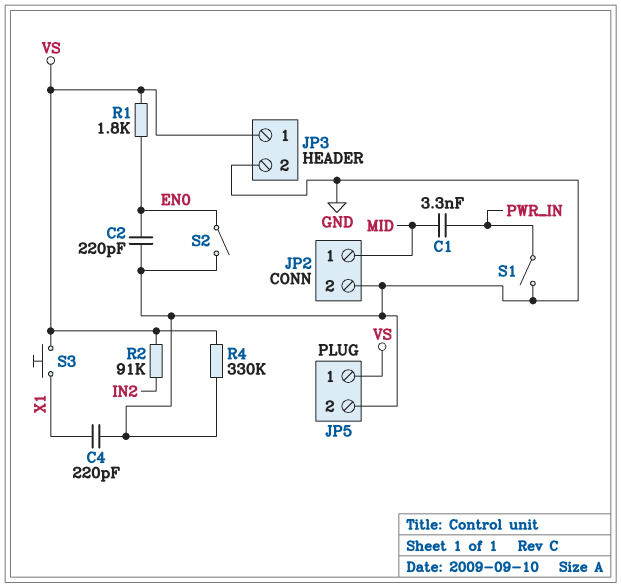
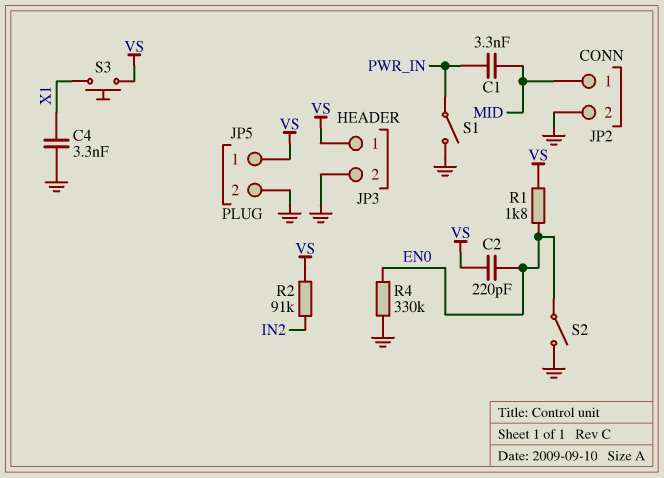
C2: 220pF (EN0, GND) -> 220pF (EN0, VS)
C4: 220pF (GND, X1) -> 3.3nF (GND, X1)
R4: 330k (GND, VS) -> 330k (EN0, GND)

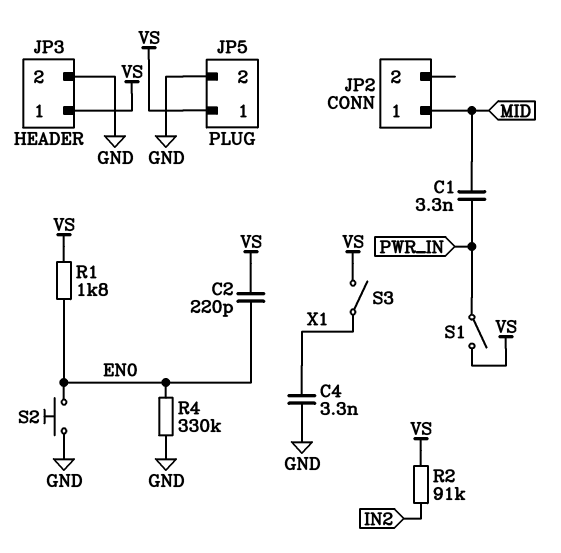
JP2 pin 2: GND -> none
S1: switch (GND, PWR_IN) -> switch (PWR_IN, VS)
S2: switch (EN0, GND) -> button (EN0, GND)
S3: button (VS, X1) -> switch (VS, X1)

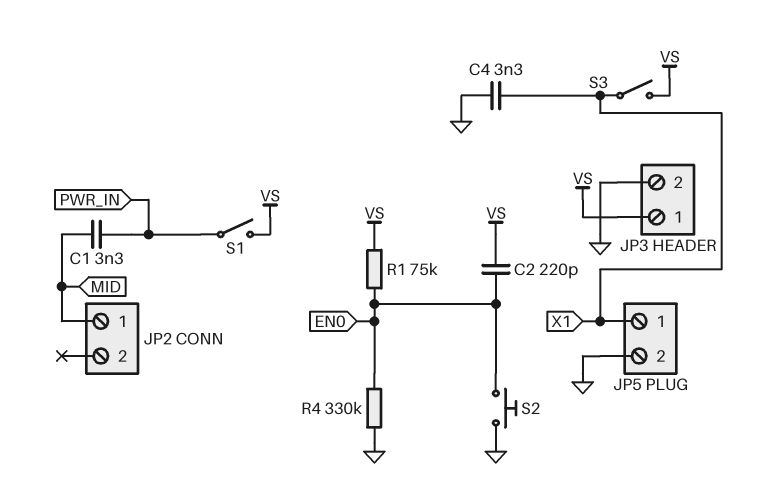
JP5 pin 1: VS -> X1
R1: 1.8k (EN0, VS) -> 75k (EN0, VS)
R2: 91k (IN2, VS) -> none

